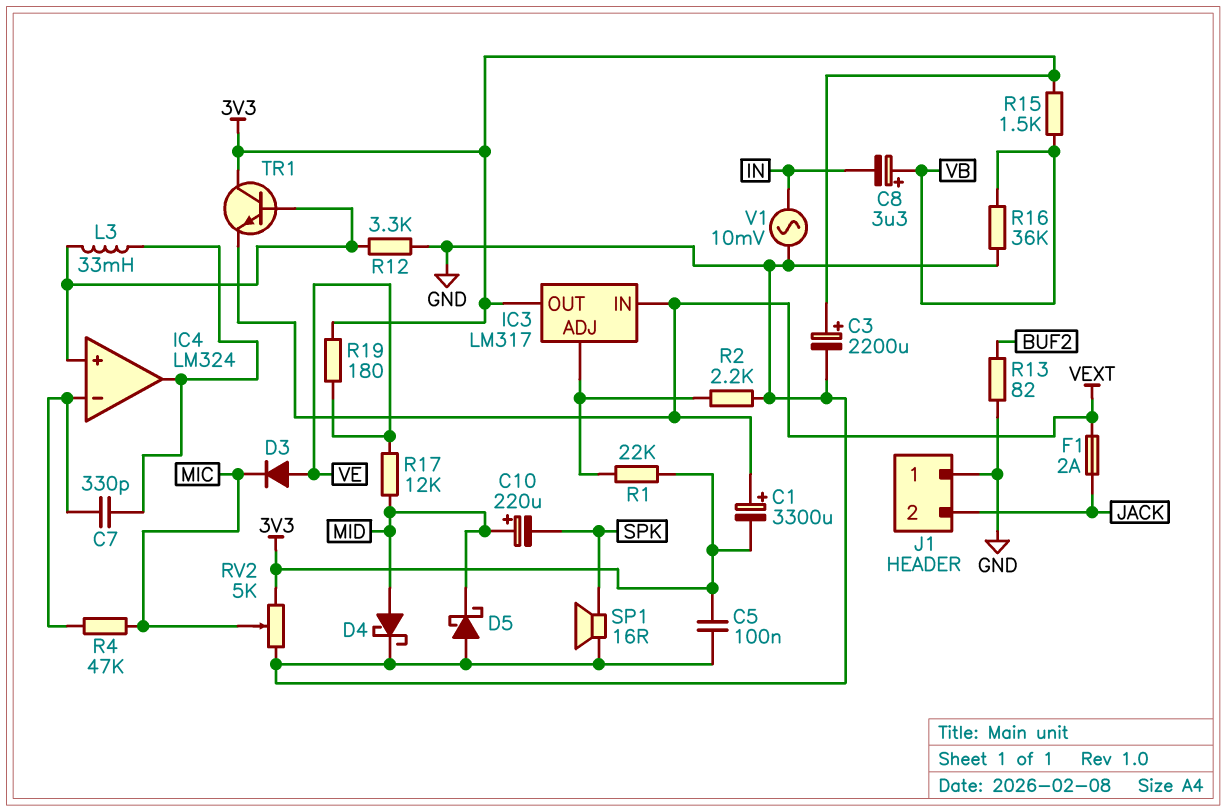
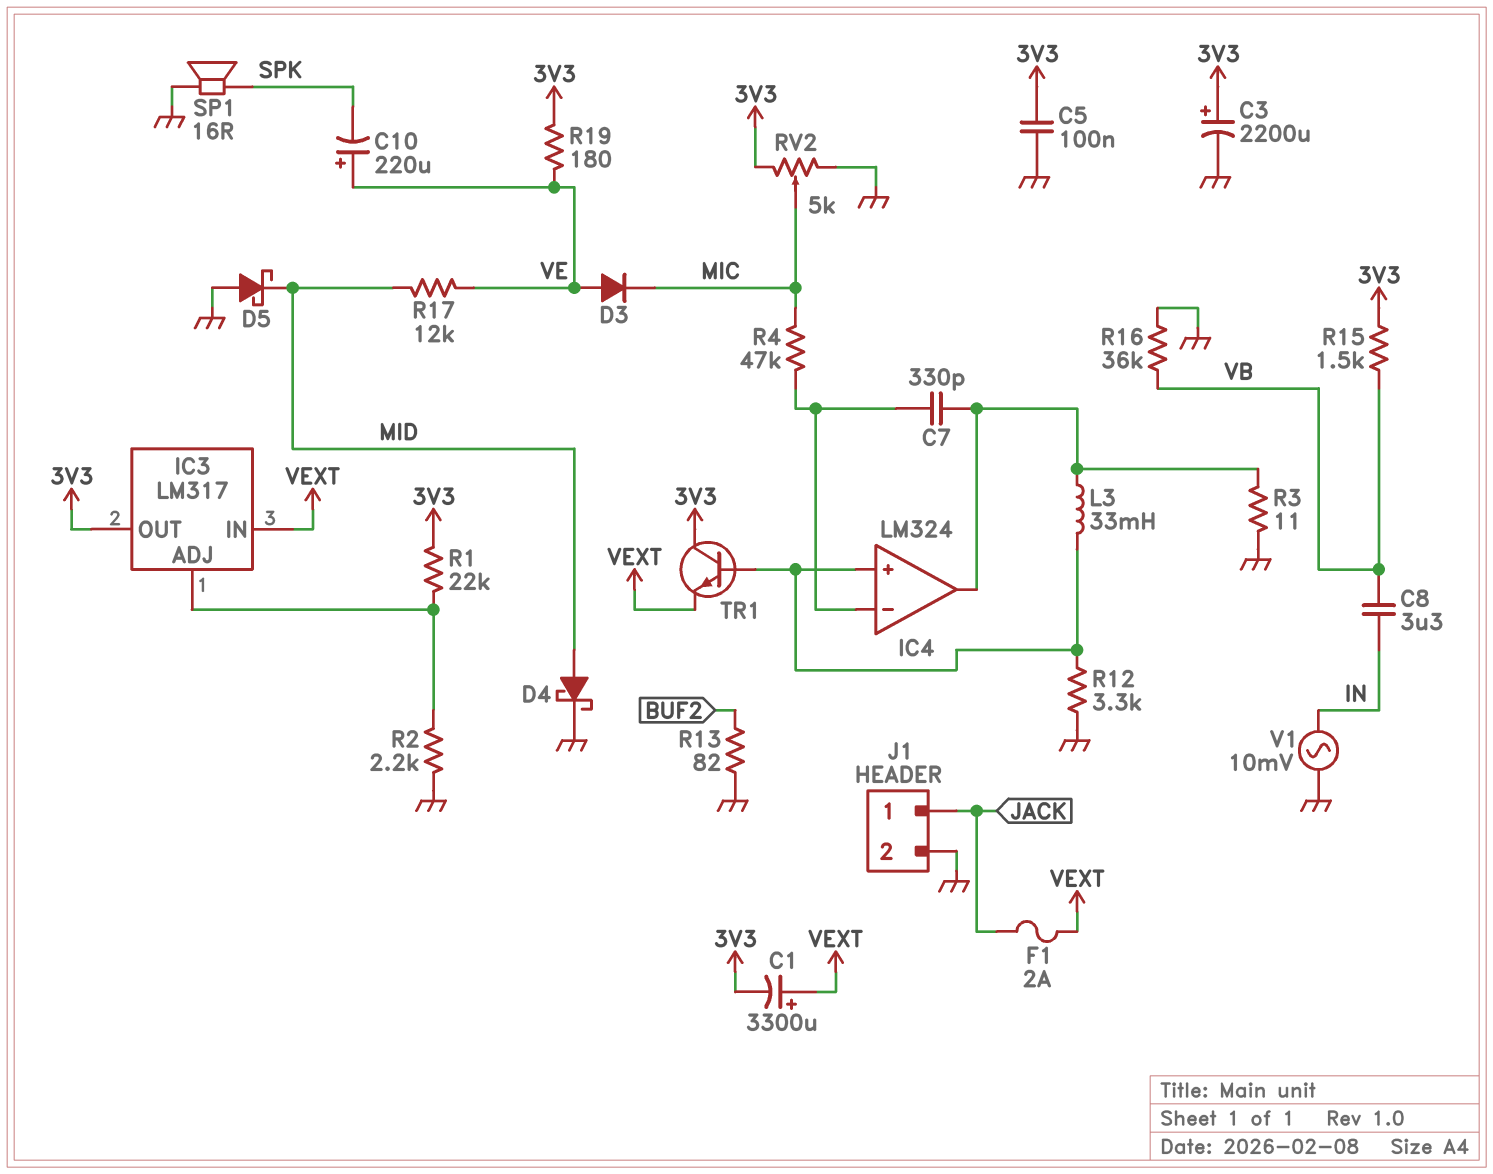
C8: 3.3uF (plus VB, minus IN) -> 3.3uF (IN, VB)
C10: 220uF (plus MID, minus SPK) -> 220uF (plus VE, minus SPK)
J1 pin 1: GND -> JACK
J1 pin 2: JACK -> GND
R3: none -> 11 (GND, IC4/out)

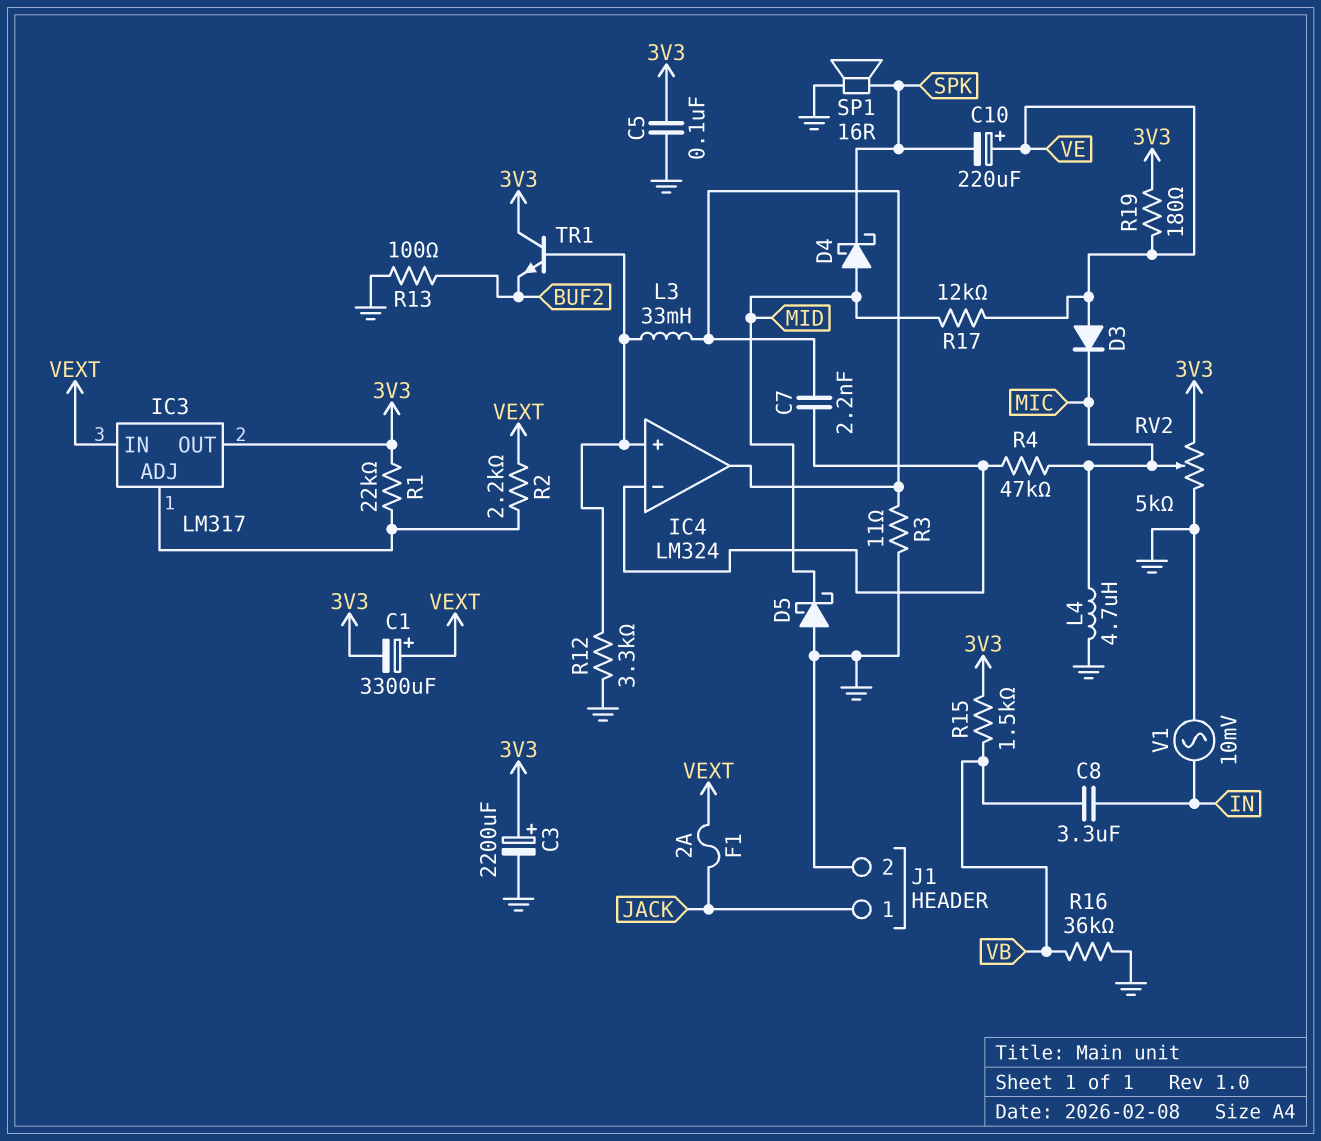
C7: 330pF (IC4/in-, IC4/out) -> 2.2nF (IC4/in-, IC4/out)
D4: schottky (A MID, K GND) -> schottky (A MID, K SPK)
L4: none -> 4.7uH (GND, MIC)
R2: 2.2k (GND, IC3/ADJ) -> 2.2k (IC3/ADJ, VEXT)
R13: 82 (BUF2, GND) -> 100 (BUF2, GND)
TR1: NPN (B IC4/in+, C 3V3, E VEXT) -> NPN (B IC4/in+, C 3V3, E BUF2)

